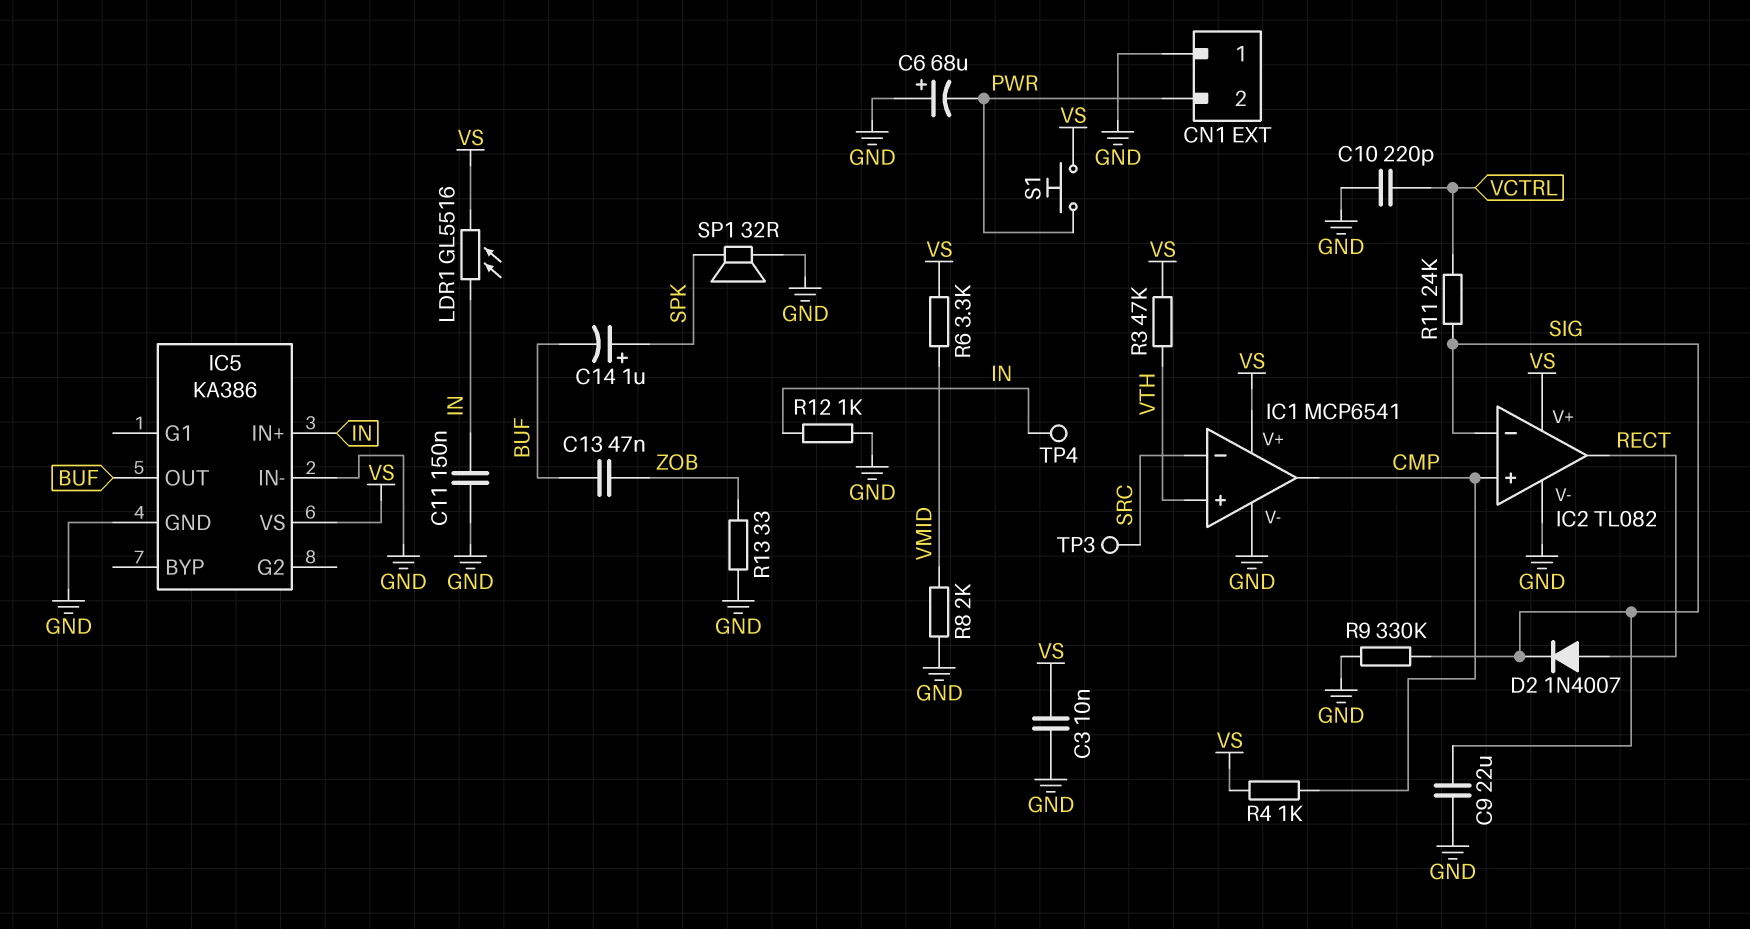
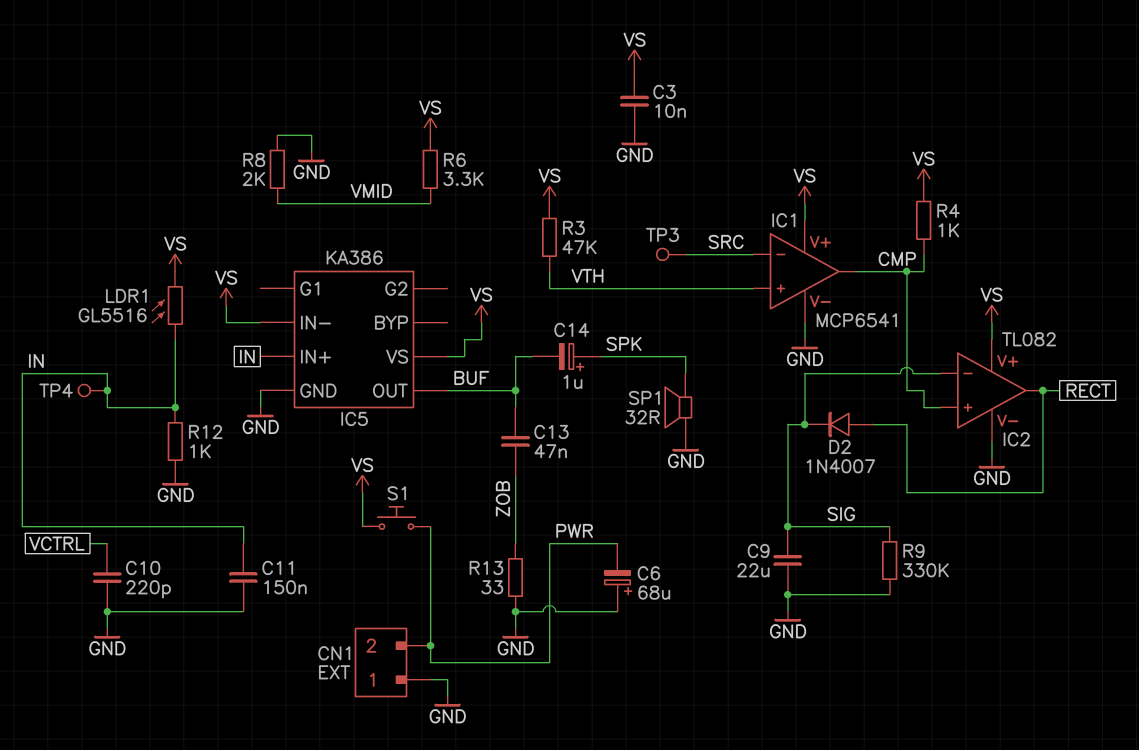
IC5 pin IN-: GND -> VS
R11: 24k (SIG, VCTRL) -> none

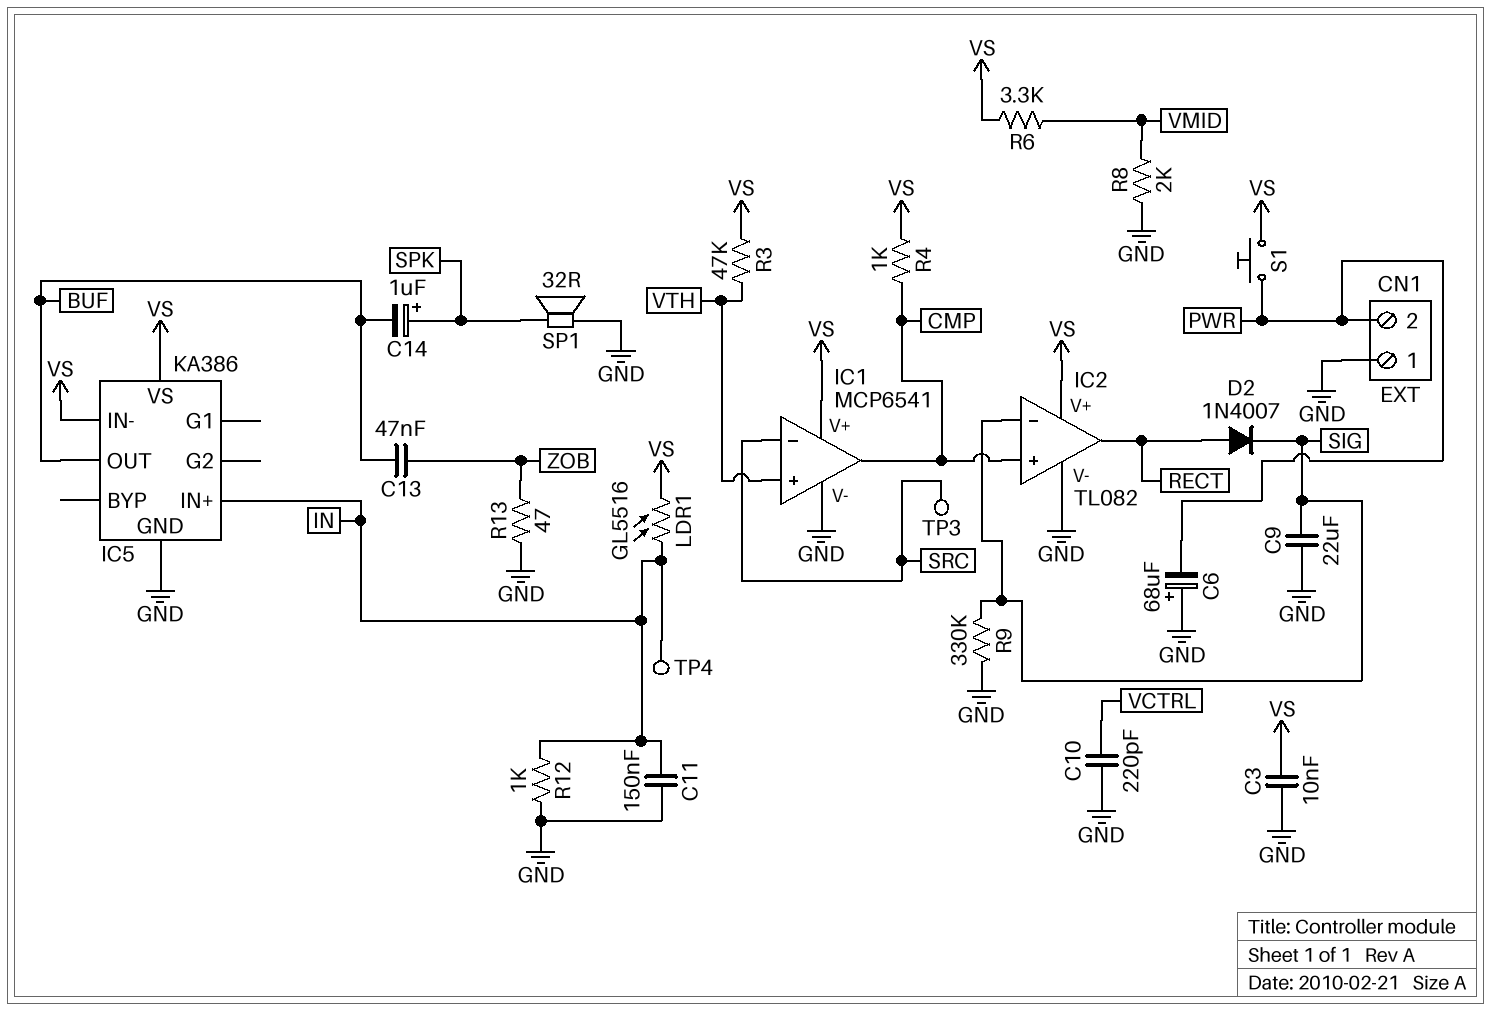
R13: 33 (GND, ZOB) -> 47 (GND, ZOB)

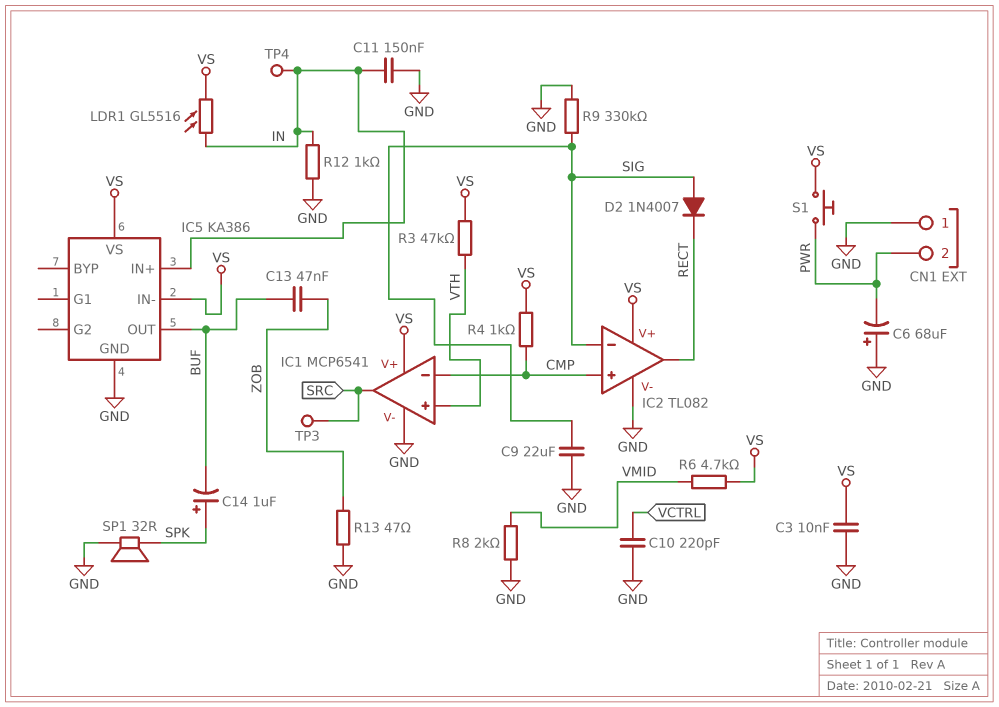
D2: diode 1N4007 (A RECT, K SIG) -> diode 1N4007 (A SIG, K RECT)
IC1 pin in-: SRC -> CMP
IC1 pin out: CMP -> SRC
R6: 3.3k (VMID, VS) -> 4.7k (VMID, VS)

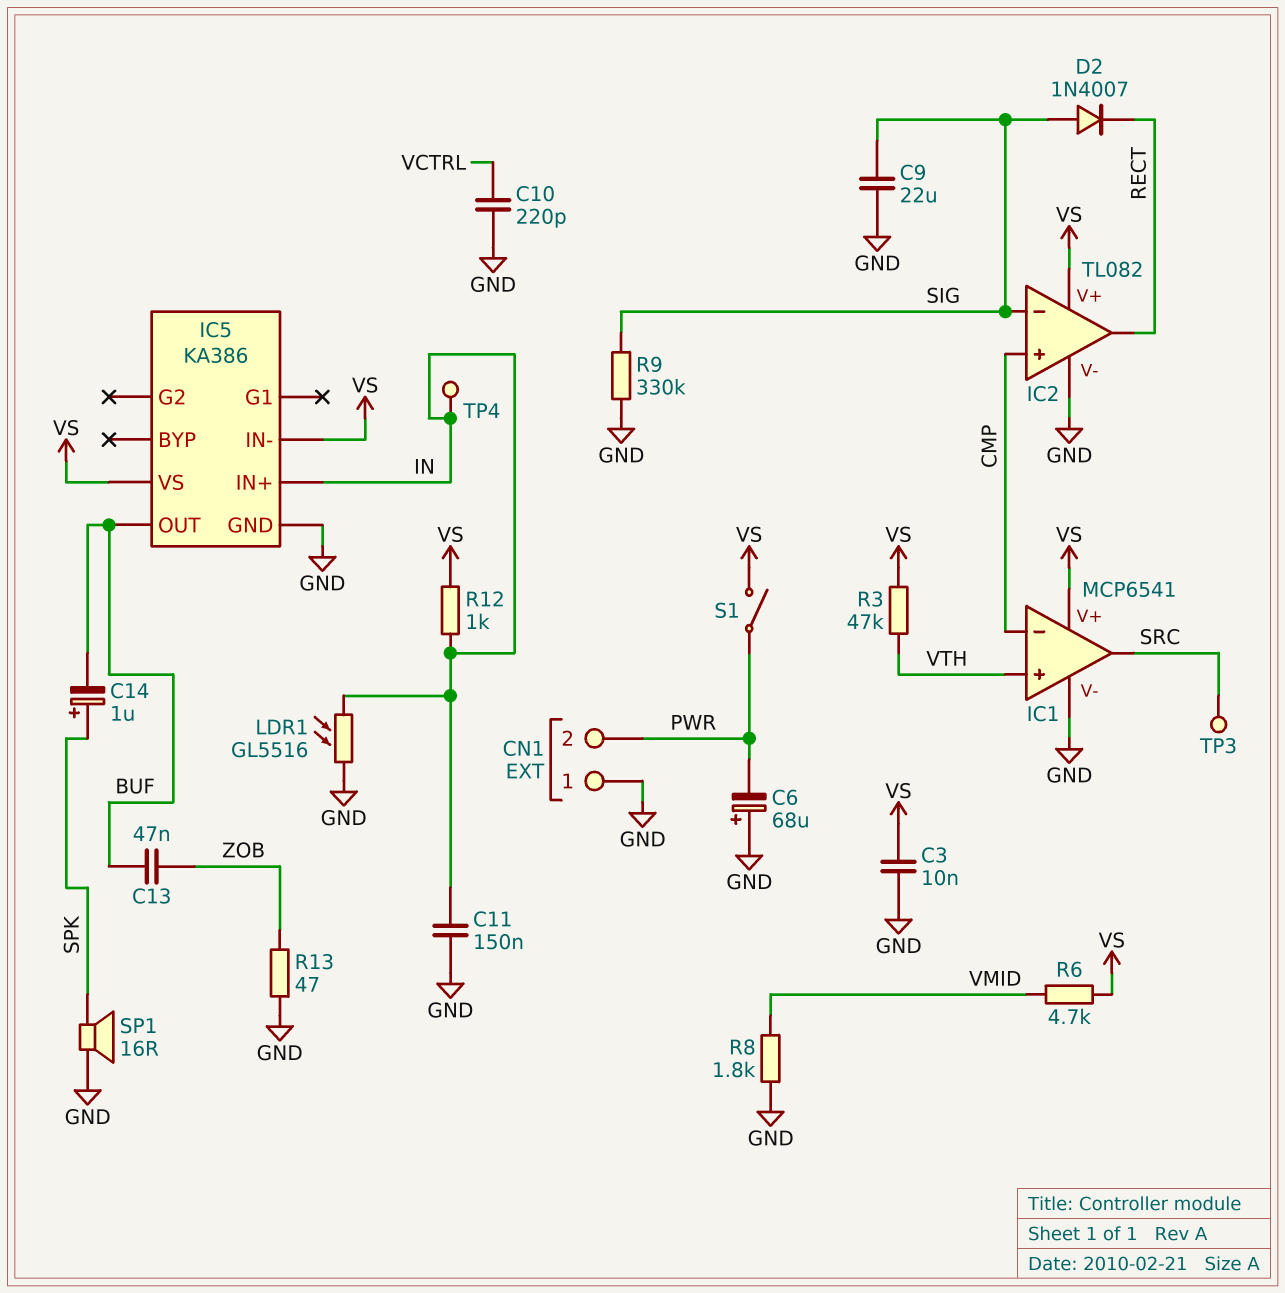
LDR1: GL5516 (IN, VS) -> GL5516 (GND, IN)
R4: 1k (CMP, VS) -> none
R8: 2k (GND, VMID) -> 1.8k (GND, VMID)
R12: 1k (GND, IN) -> 1k (IN, VS)
S1: button (PWR, VS) -> switch (PWR, VS)
SP1: speaker 32R (GND, SPK) -> speaker 16R (GND, SPK)

